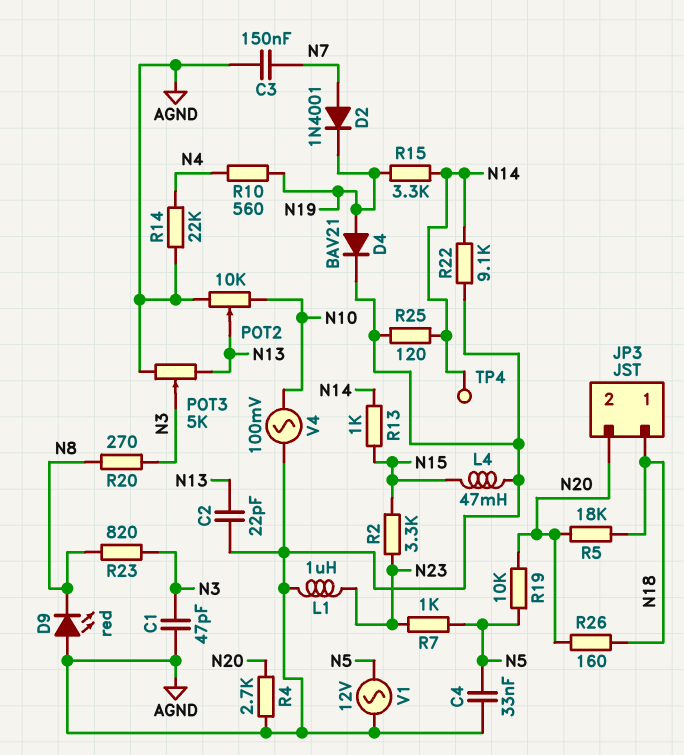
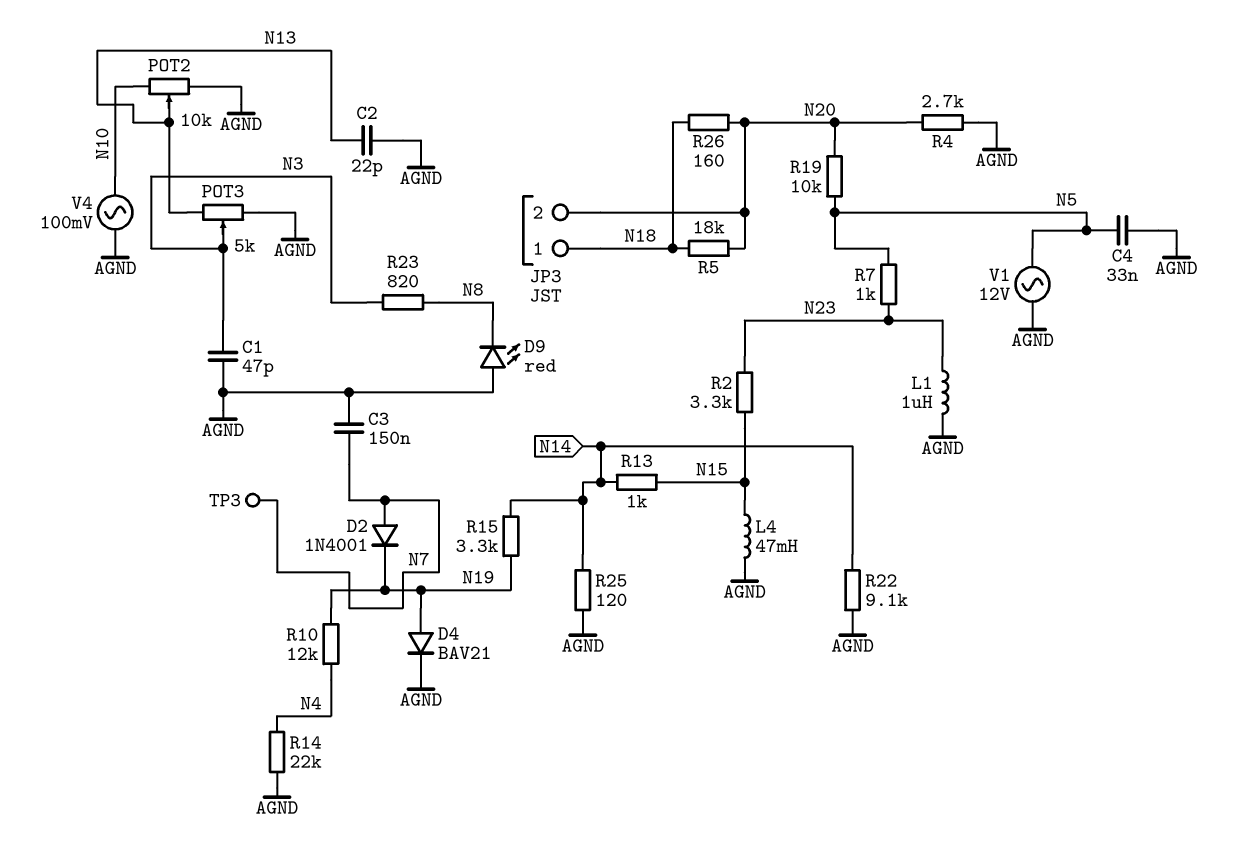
R10: 560 (N4, N19) -> 12k (N4, N19)
R20: 270 (N3, N8) -> none
TP3: none -> test point (N7)
TP4: test point (N14) -> none

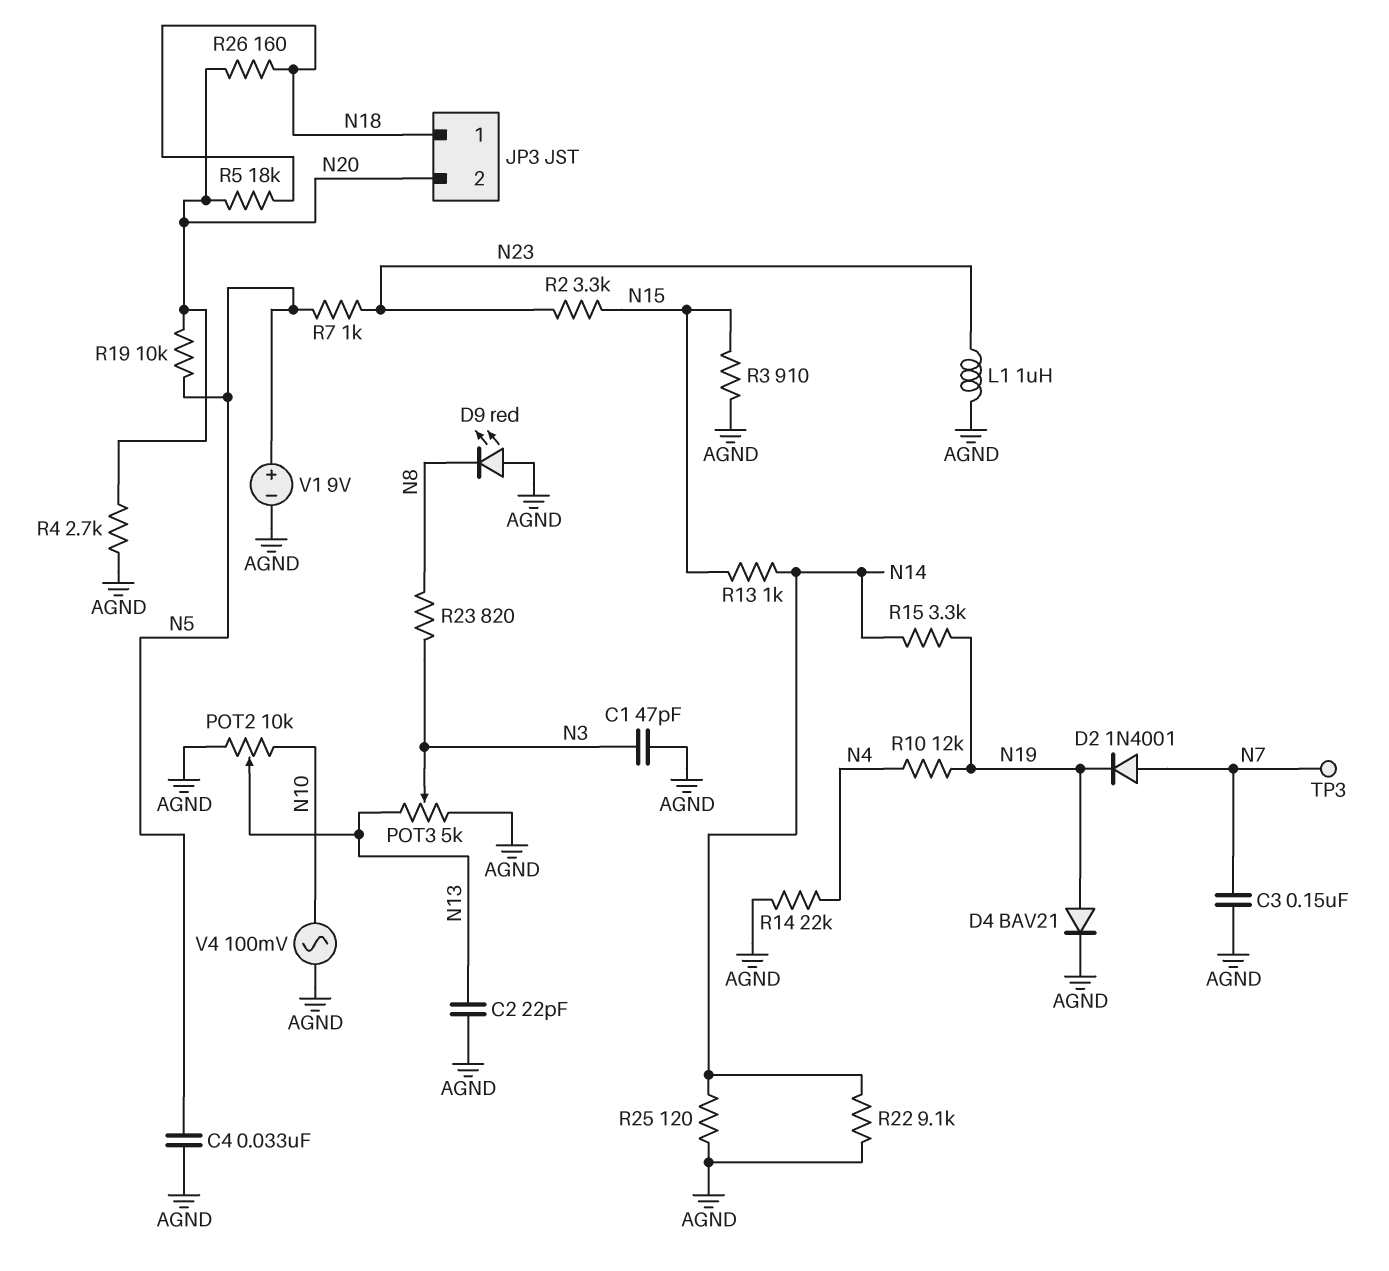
L4: 47mH (AGND, N15) -> none
R3: none -> 910 (AGND, N15)
V1: AC 12V (AGND, N5) -> 9V (plus N5, minus AGND)

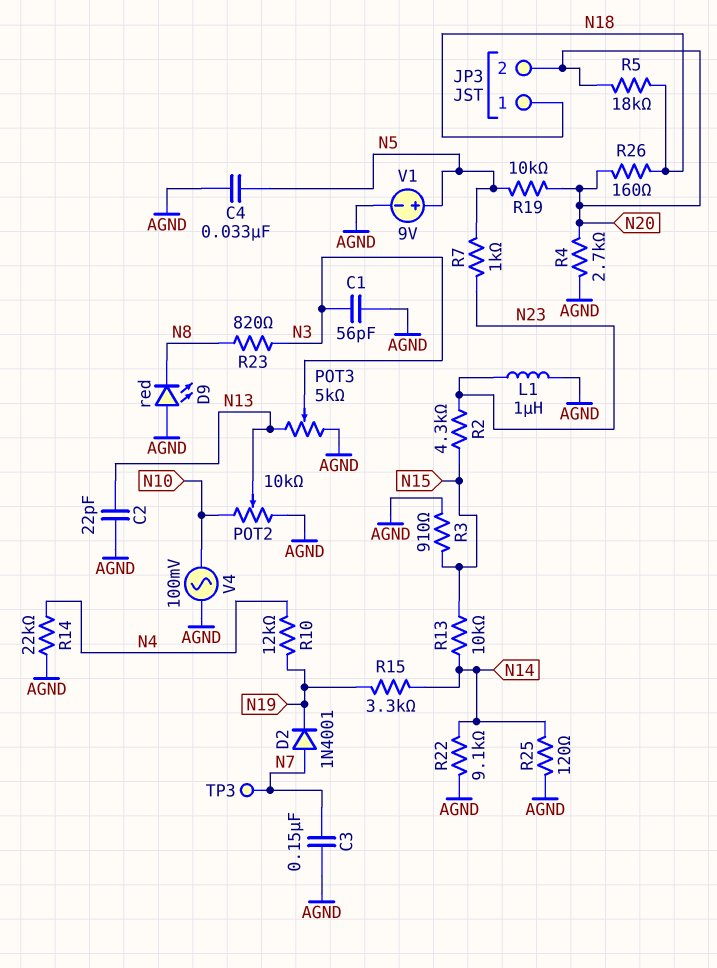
C1: 47pF (AGND, N3) -> 56pF (AGND, N3)
D4: diode BAV21 (A N19, K AGND) -> none
R2: 3.3k (N15, N23) -> 4.3k (N15, N23)
R13: 1k (N14, N15) -> 10k (N14, N15)

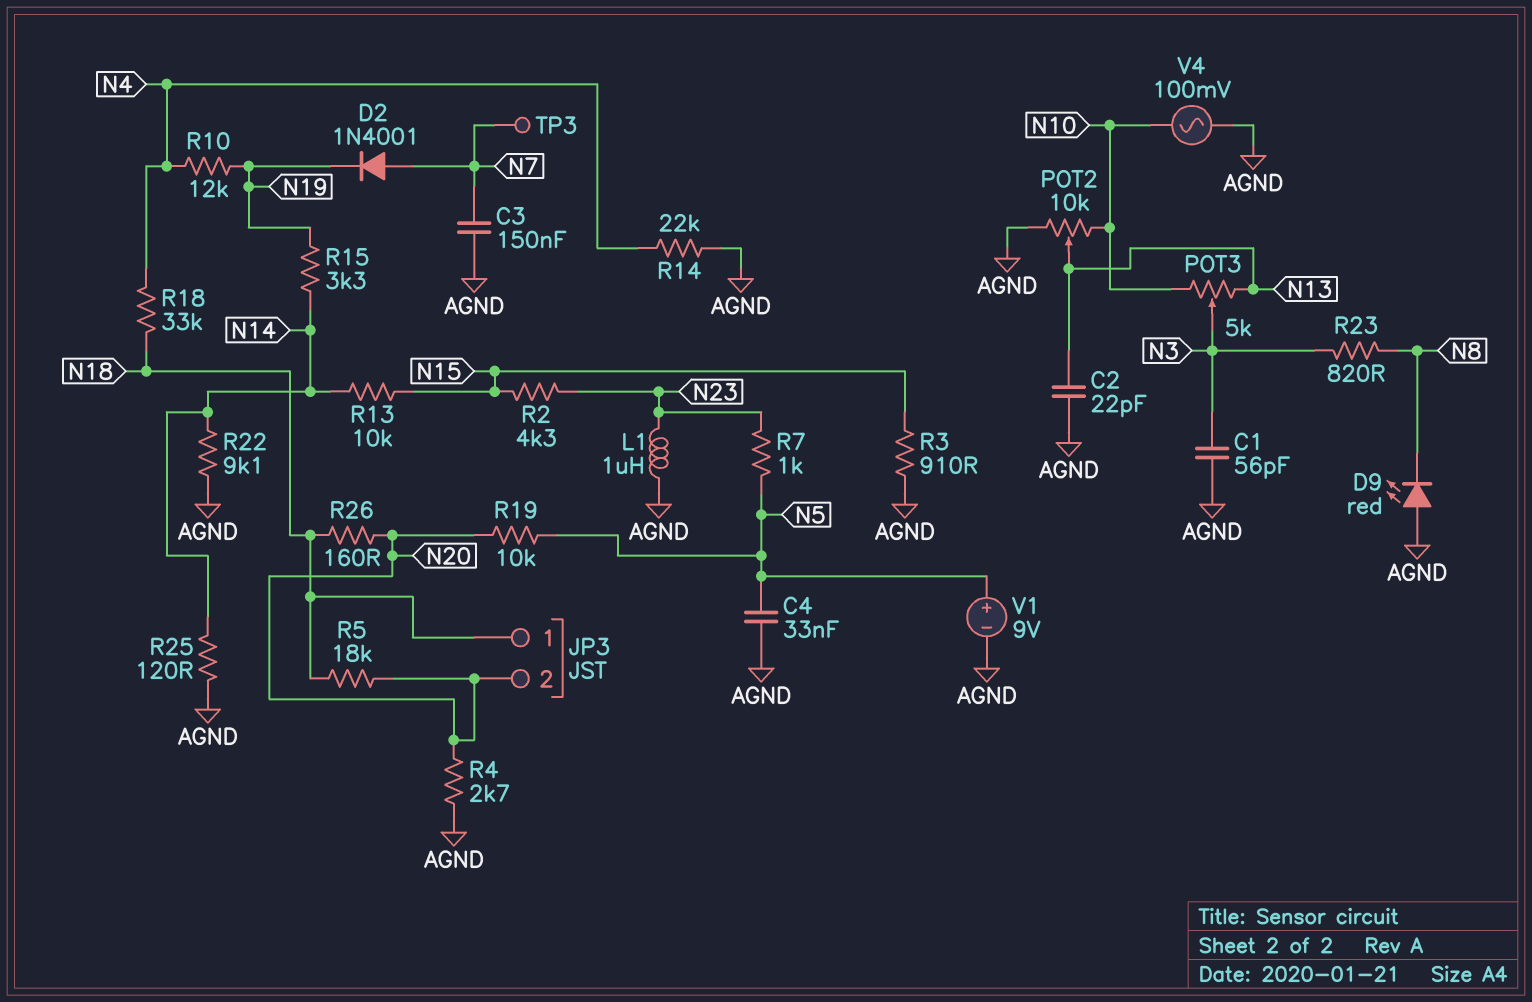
POT3: 5k (AGND, N13, wiper N3) -> 5k (N10, N13, wiper N3)
R18: none -> 33k (N4, N18)

